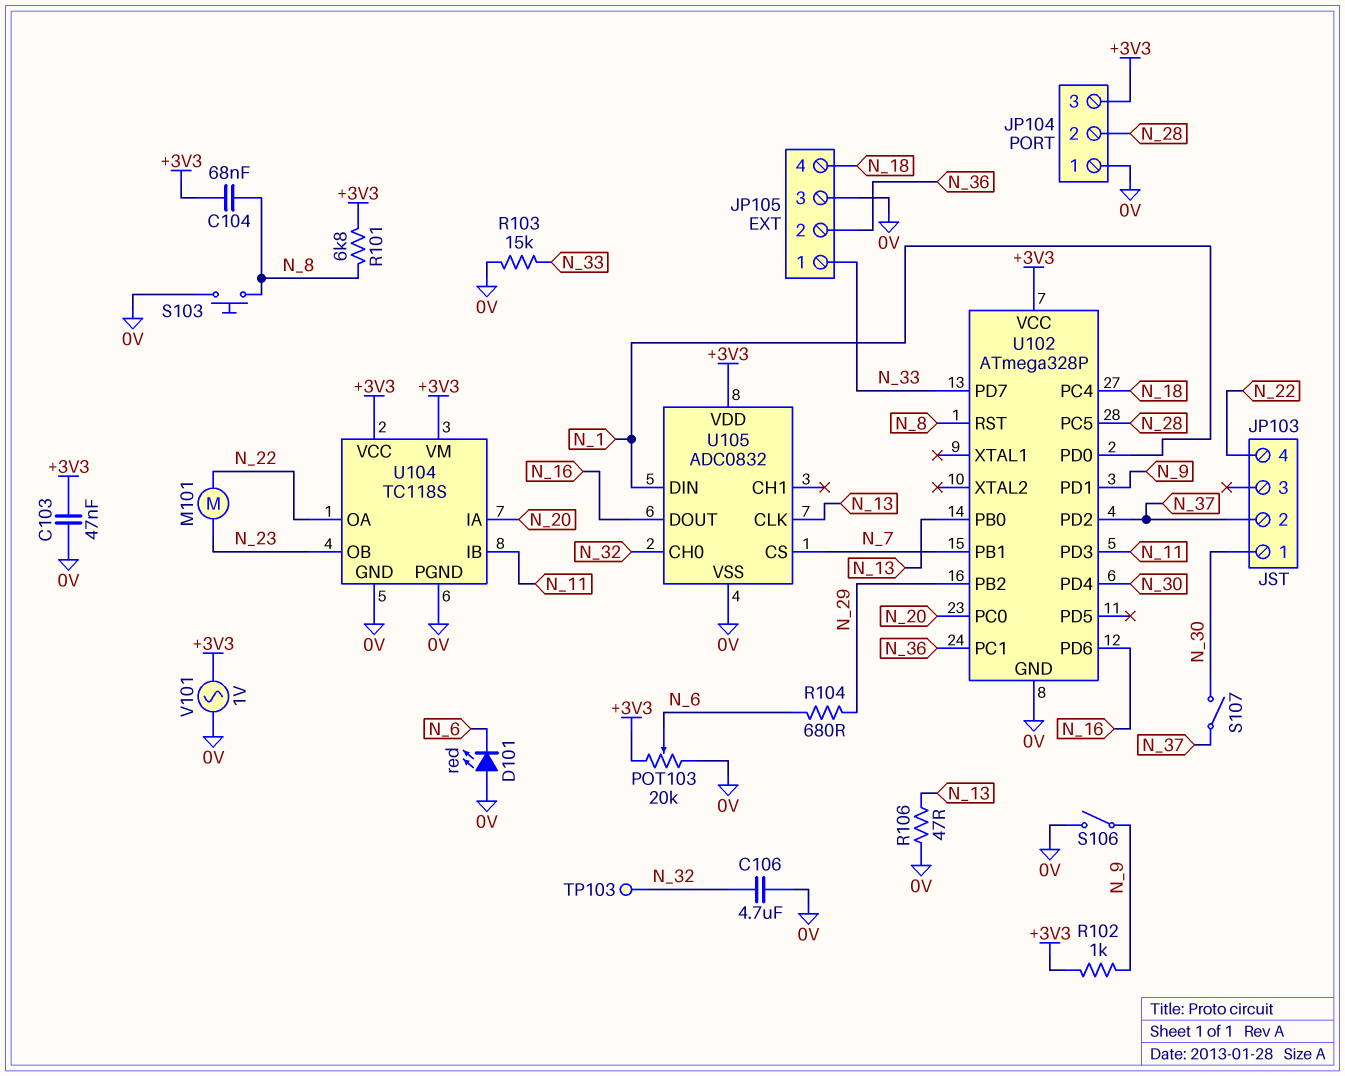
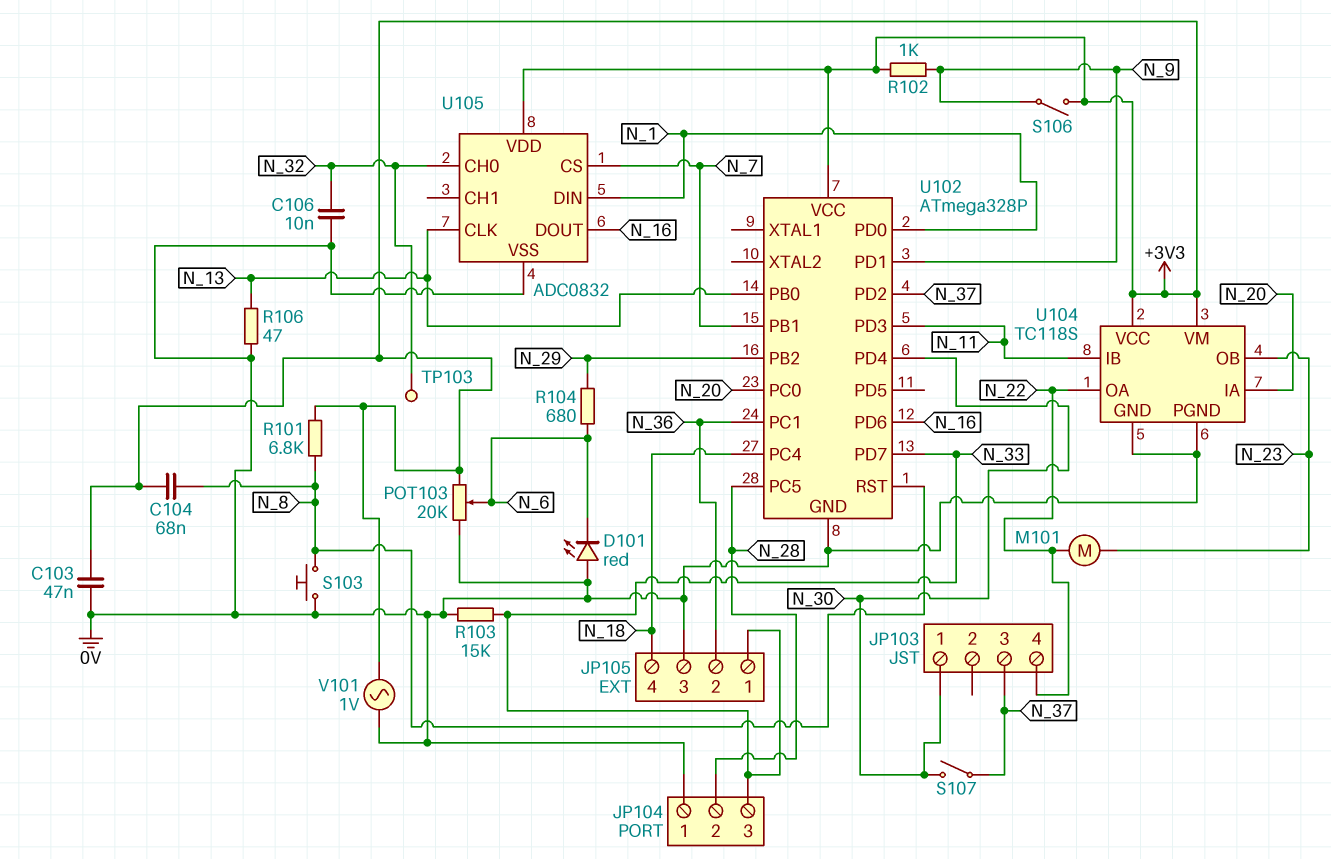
C106: 4.7uF (0V, N_32) -> 10nF (0V, N_32)
JP103 pin 2: N_37 -> none
JP103 pin 3: none -> N_37
JP104 pin 3: +3V3 -> N_33
S106: switch (0V, N_9) -> switch (+3V3, N_9)

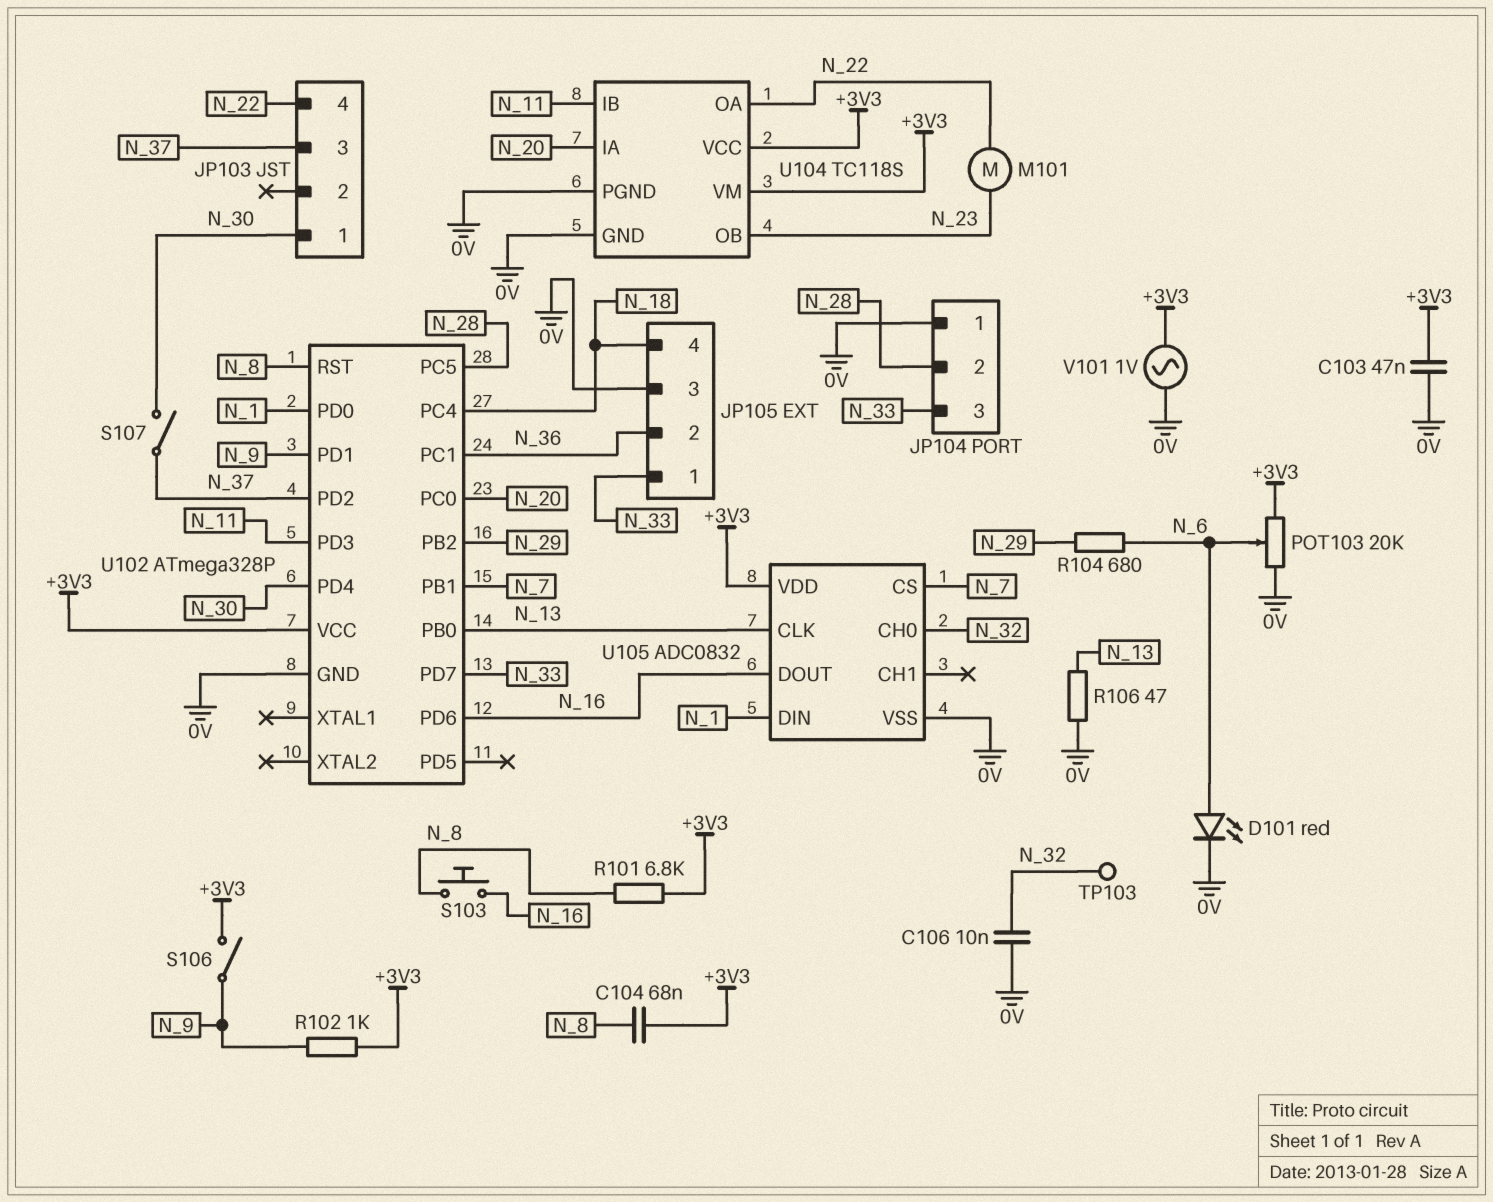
D101: LED red (A 0V, K N_6) -> LED red (A N_6, K 0V)
R103: 15k (0V, N_33) -> none
S103: button (0V, N_8) -> button (N_8, N_16)

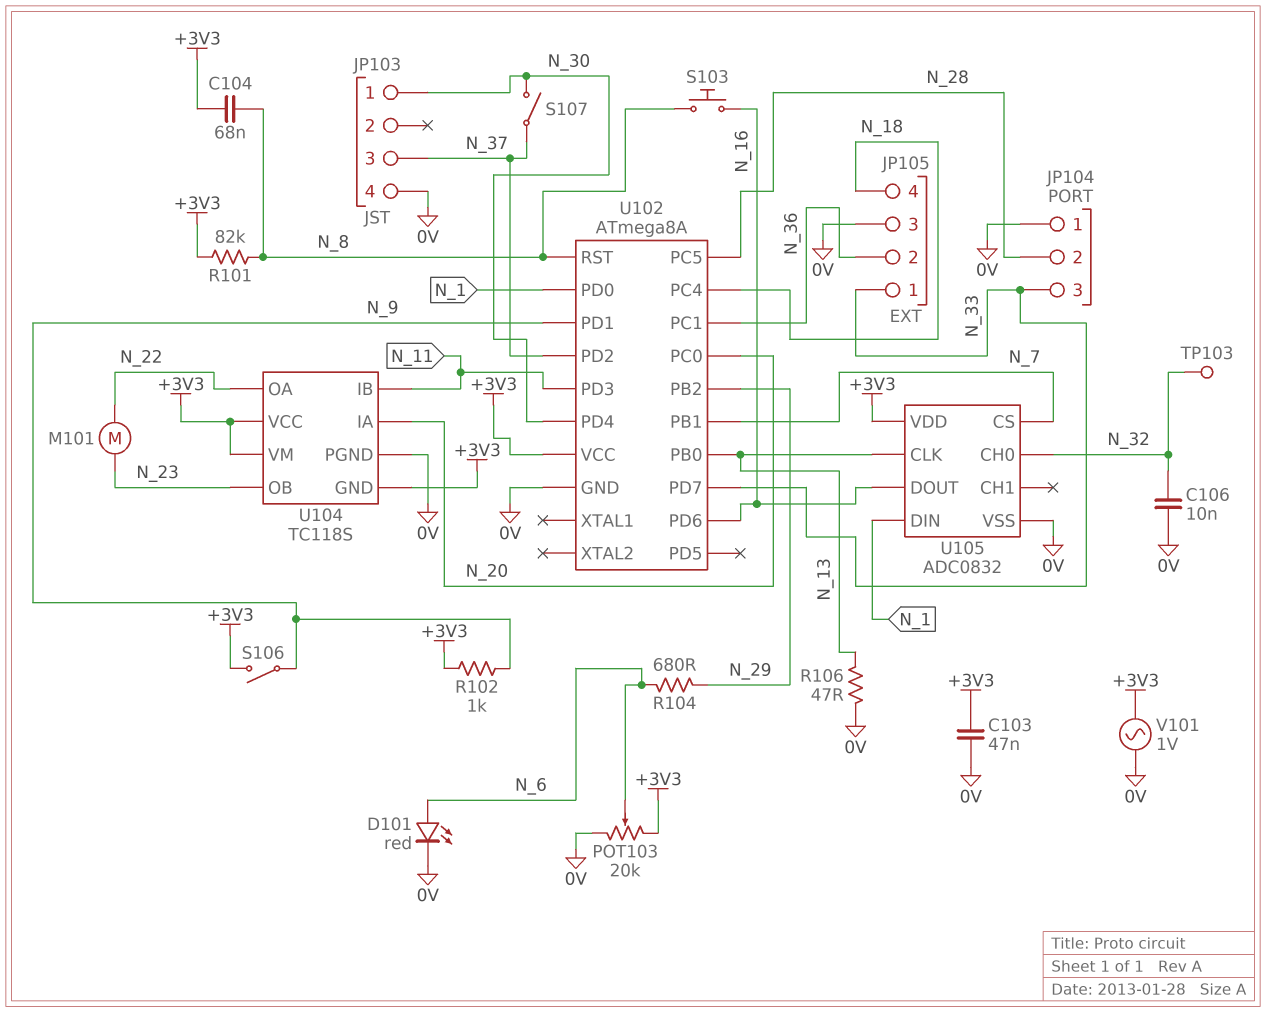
JP103 pin 4: N_22 -> 0V
R101: 6.8k (+3V3, N_8) -> 82k (+3V3, N_8)
U102: ATmega328P -> ATmega8A
U104 pin GND: 0V -> +3V3

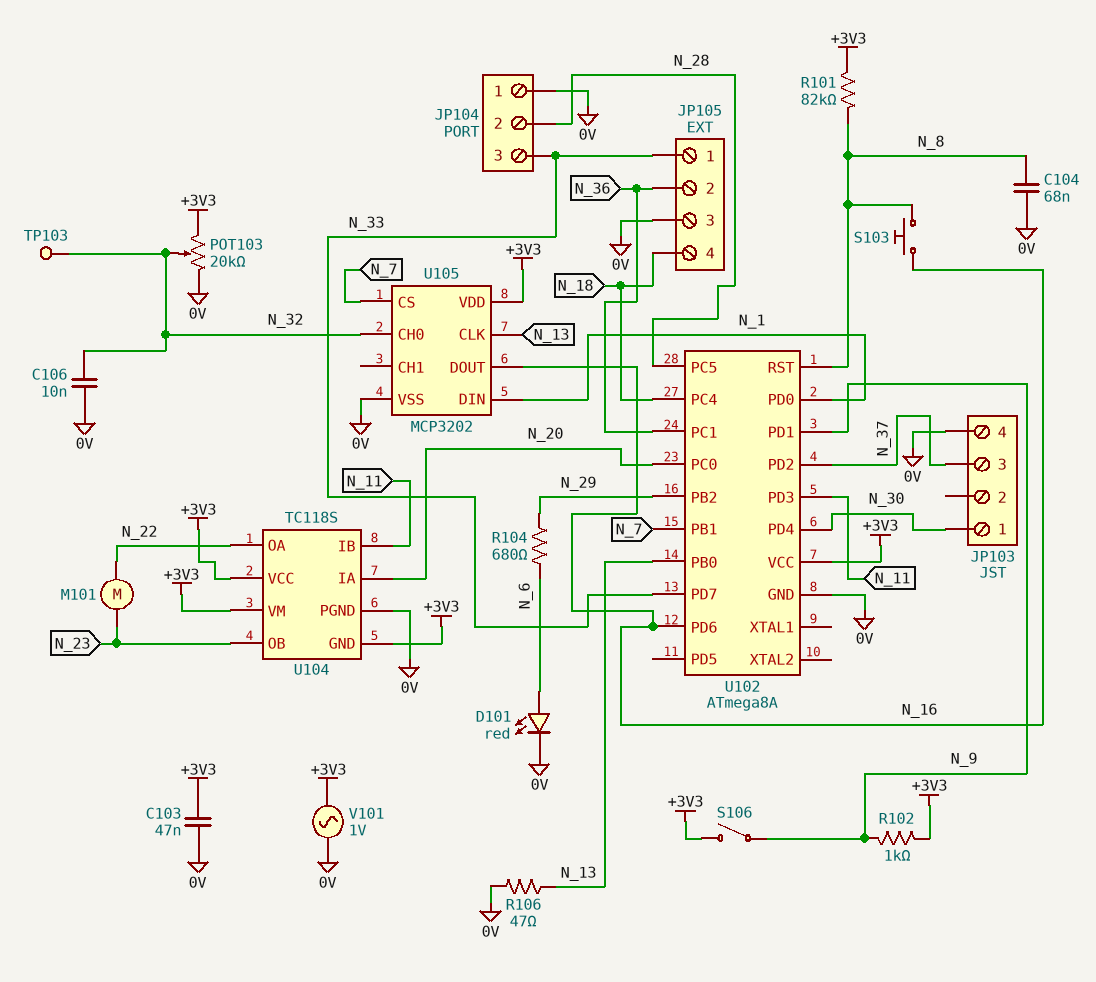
C104: 68nF (+3V3, N_8) -> 68nF (0V, N_8)
POT103: 20k (+3V3, 0V, wiper N_6) -> 20k (+3V3, 0V, wiper N_32)
S107: switch (N_30, N_37) -> none
U105: ADC0832 -> MCP3202

